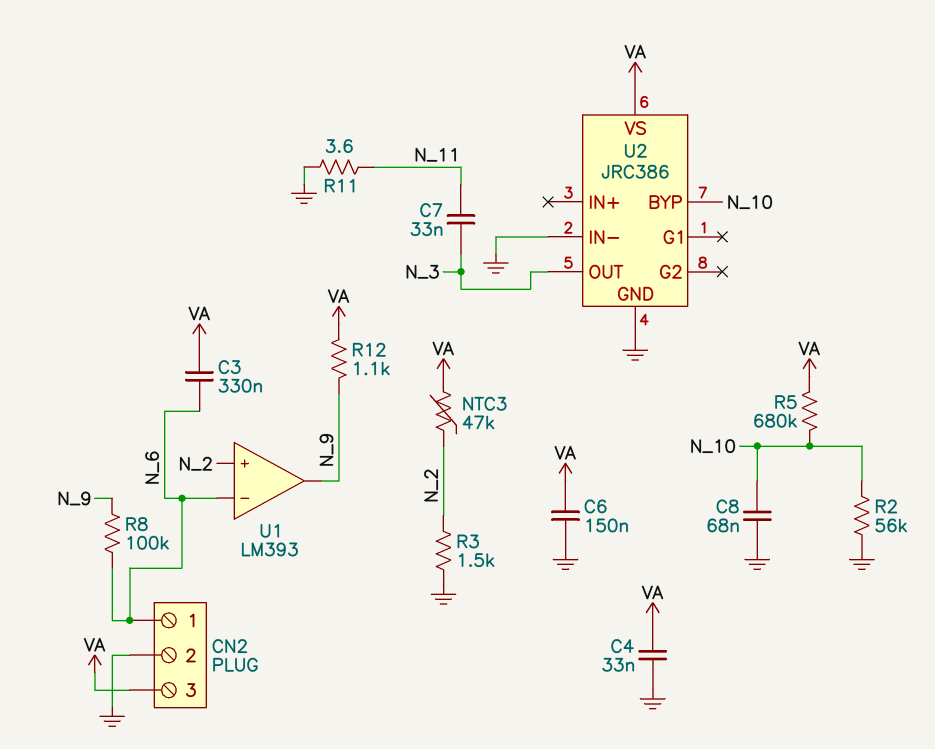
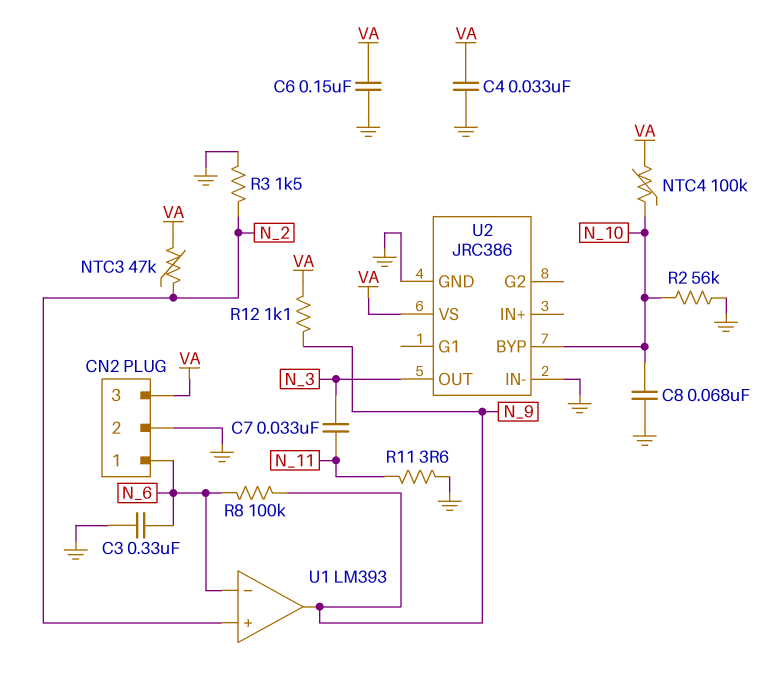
C3: 330nF (N_6, VA) -> 330nF (GND, N_6)
NTC4: none -> 100k (N_10, VA)
R5: 680k (N_10, VA) -> none

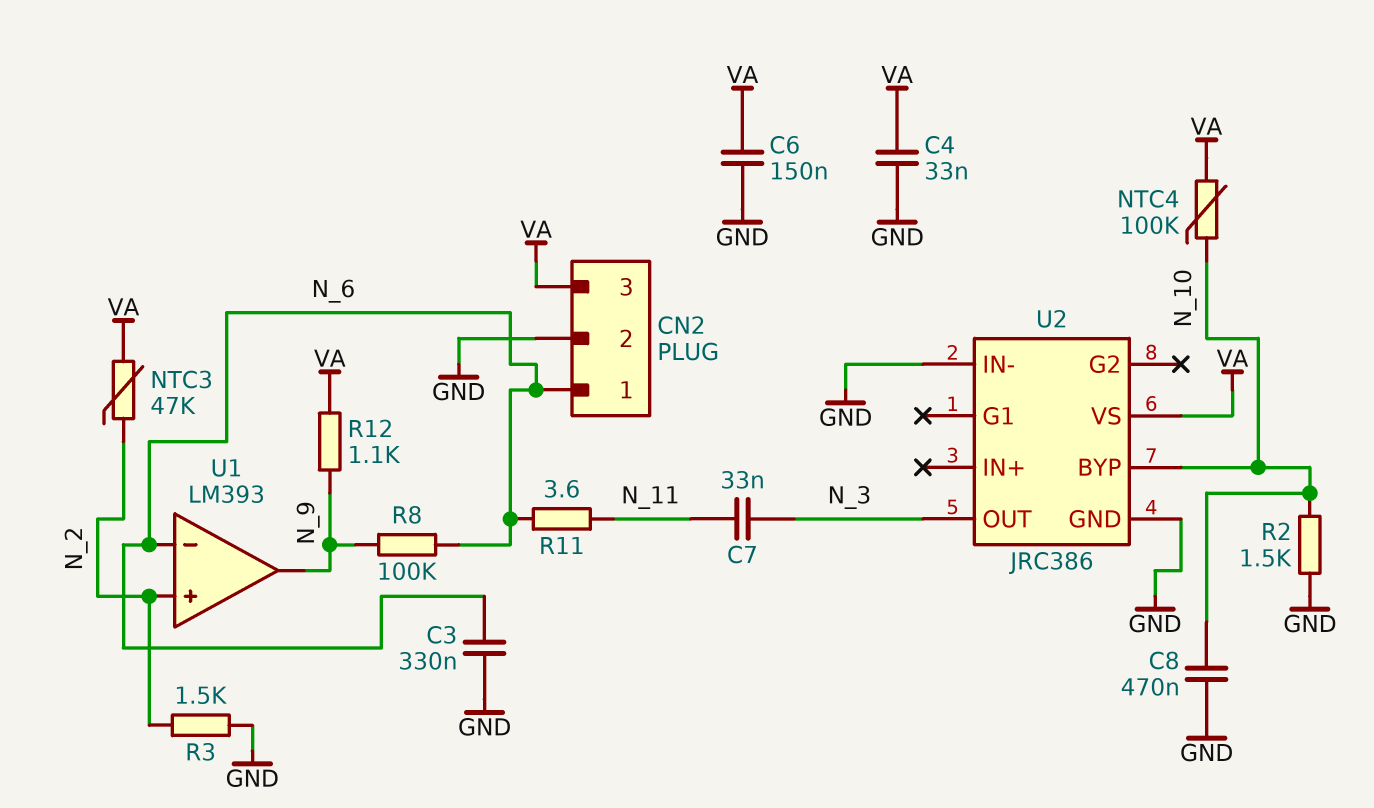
C8: 68nF (GND, N_10) -> 470nF (GND, N_10)
R2: 56k (GND, N_10) -> 1.5k (GND, N_10)
R11: 3.6 (GND, N_11) -> 3.6 (N_6, N_11)

